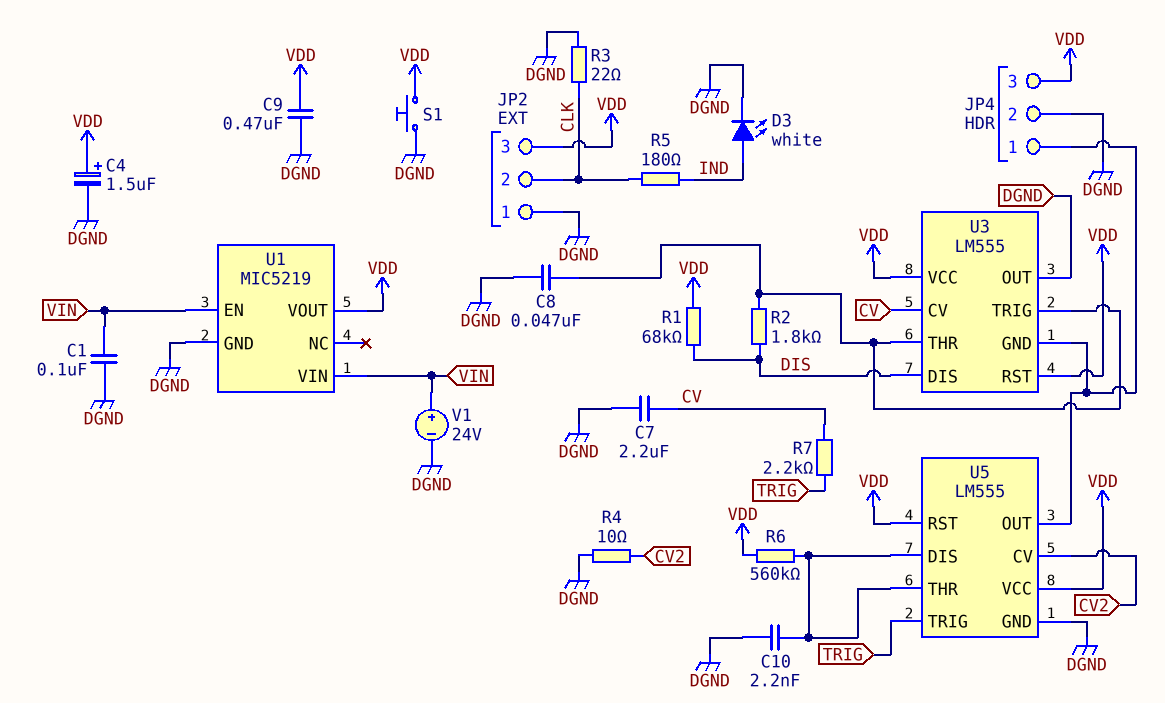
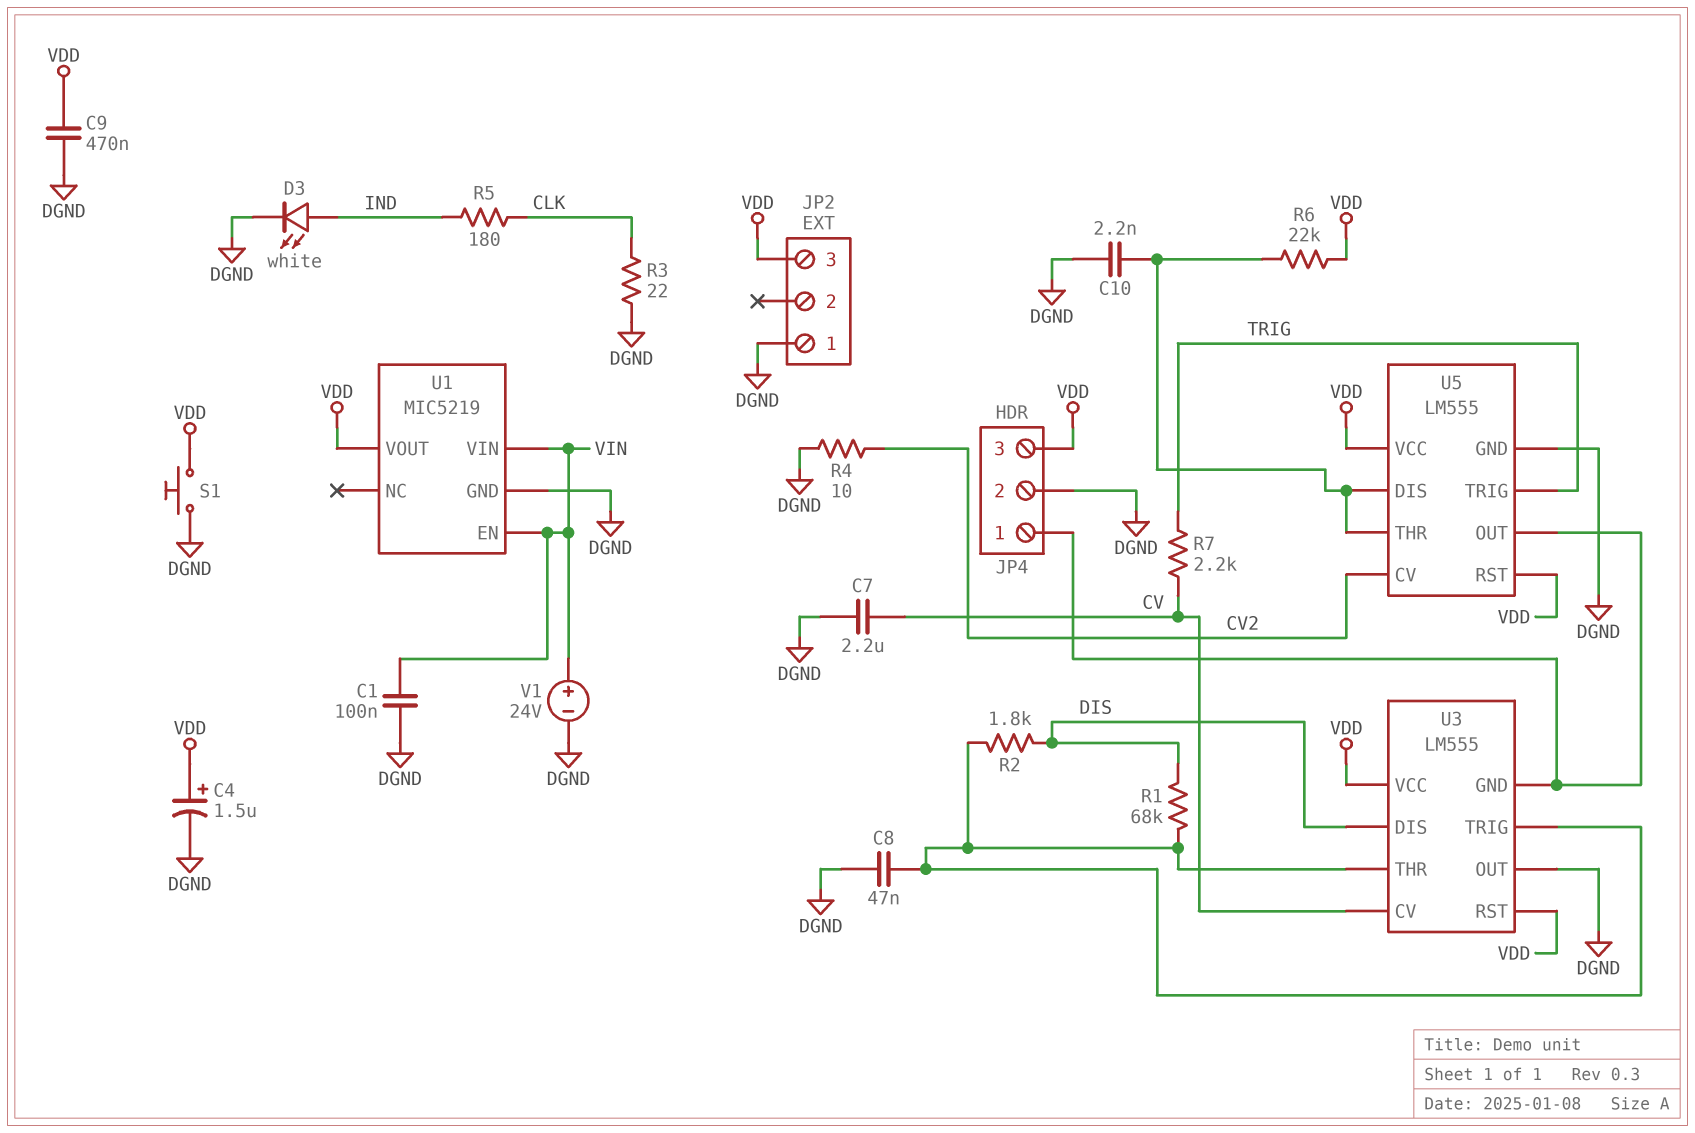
JP2 pin 2: CLK -> none
R1: 68k (DIS, VDD) -> 68k (DIS, U3/THR)
R6: 560k (U5/DIS, VDD) -> 22k (U5/DIS, VDD)

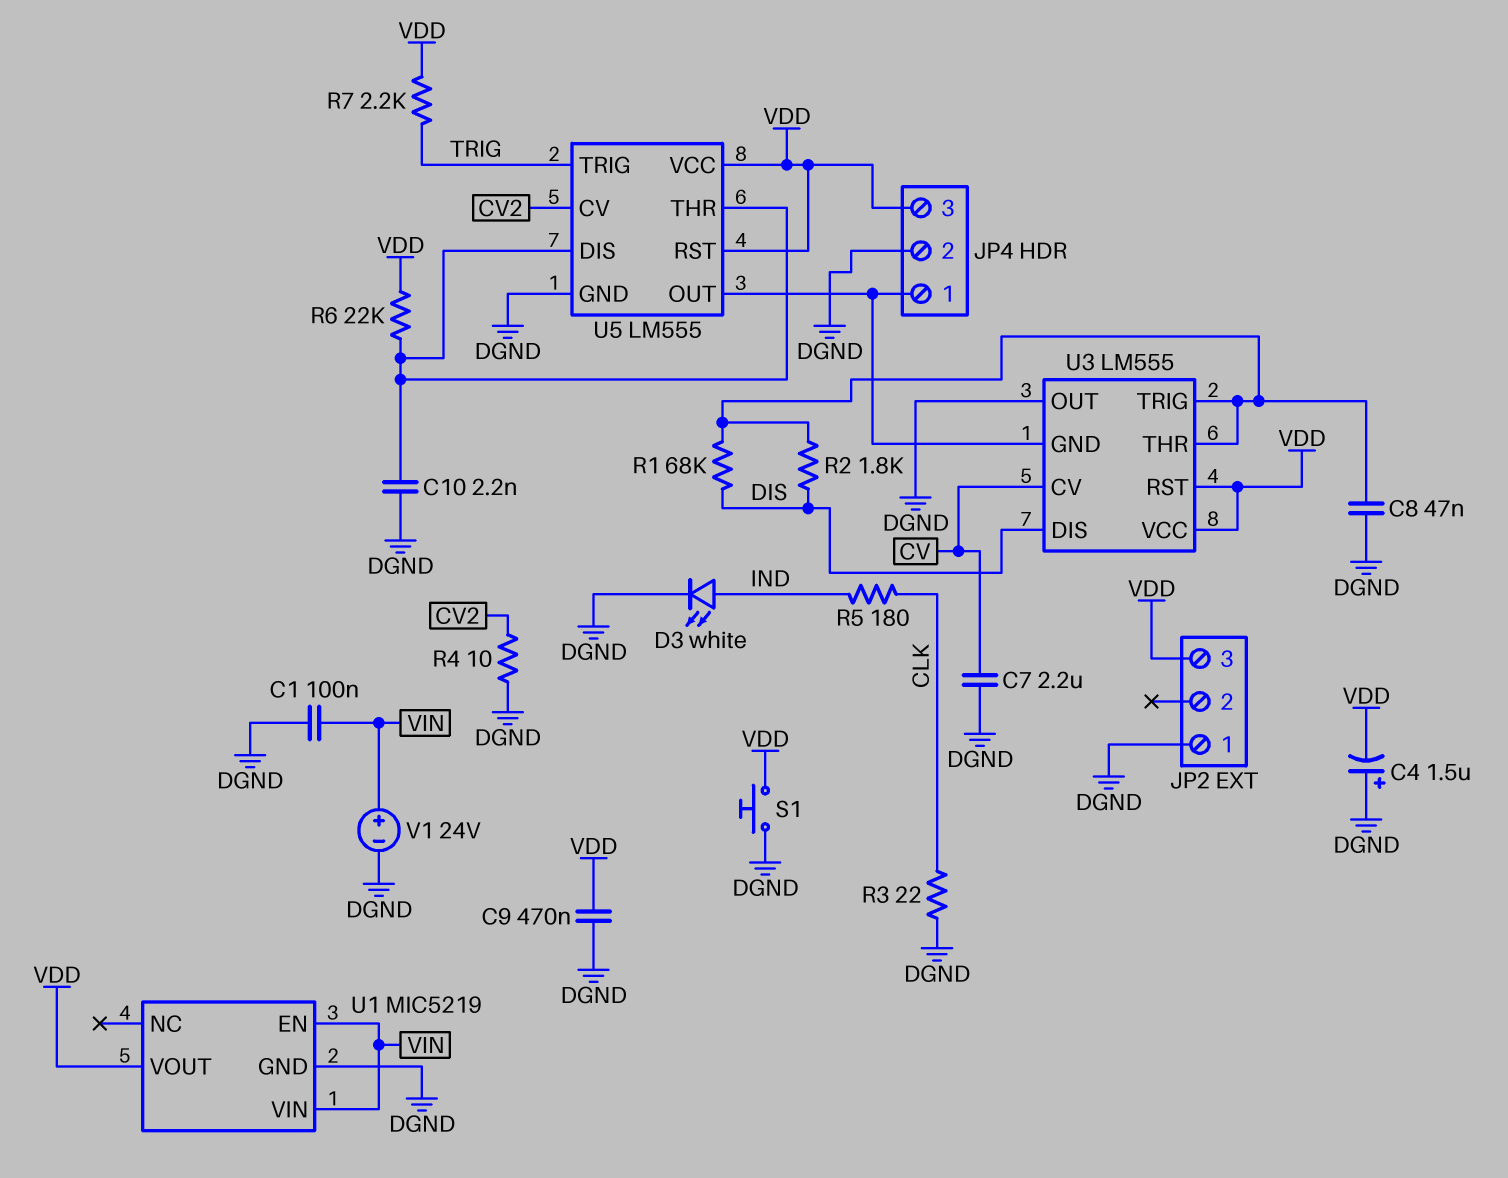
C4: 1.5uF (plus VDD, minus DGND) -> 1.5uF (plus DGND, minus VDD)
R7: 2.2k (CV, TRIG) -> 2.2k (TRIG, VDD)

